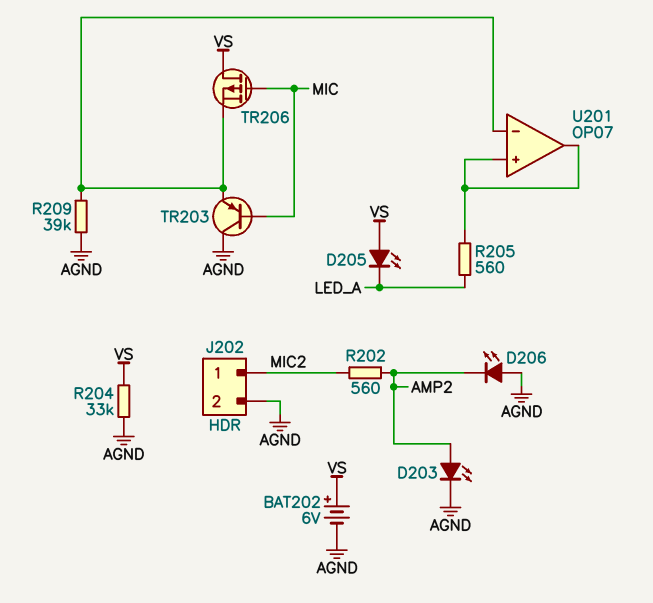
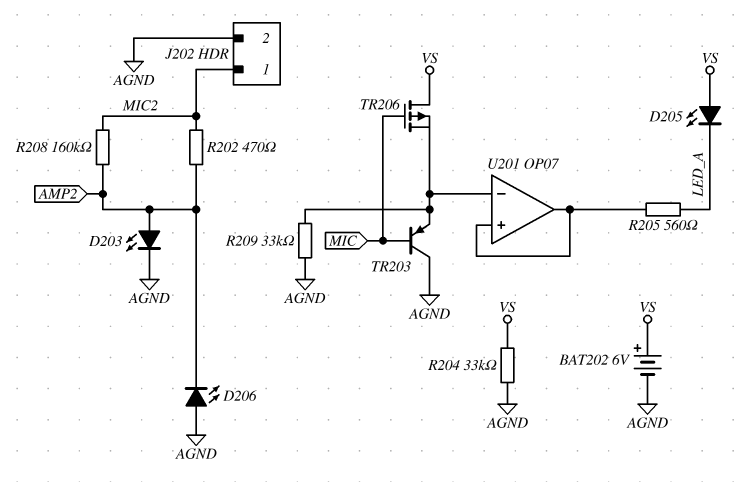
R202: 560 (AMP2, MIC2) -> 470 (AMP2, MIC2)
R208: none -> 160k (AMP2, MIC2)
R209: 39k (AGND, U201/in-) -> 33k (AGND, U201/in-)

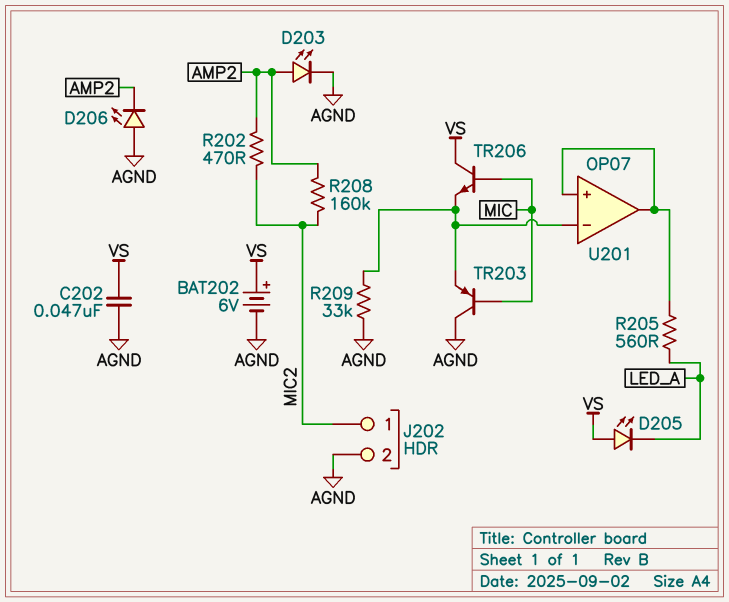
C202: none -> 47nF (AGND, VS)
R204: 33k (AGND, VS) -> none
TR206: PMOS (G MIC, D VS, S U201/in-) -> NPN (B MIC, C VS, E U201/in-)

